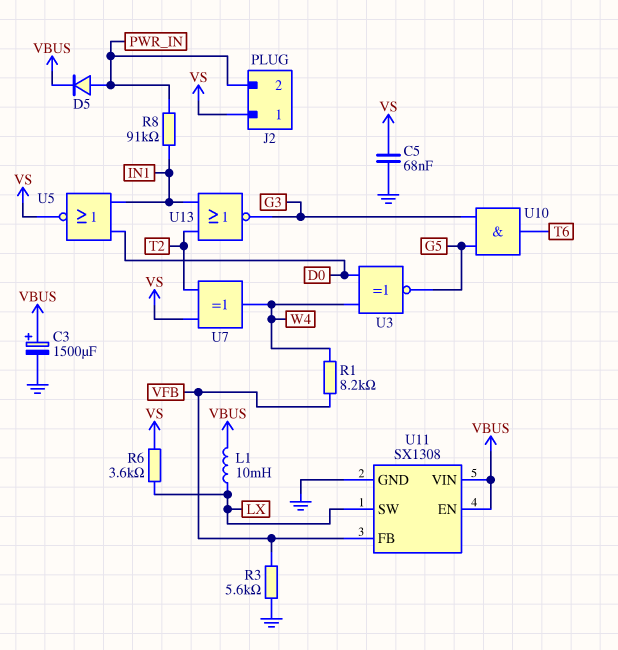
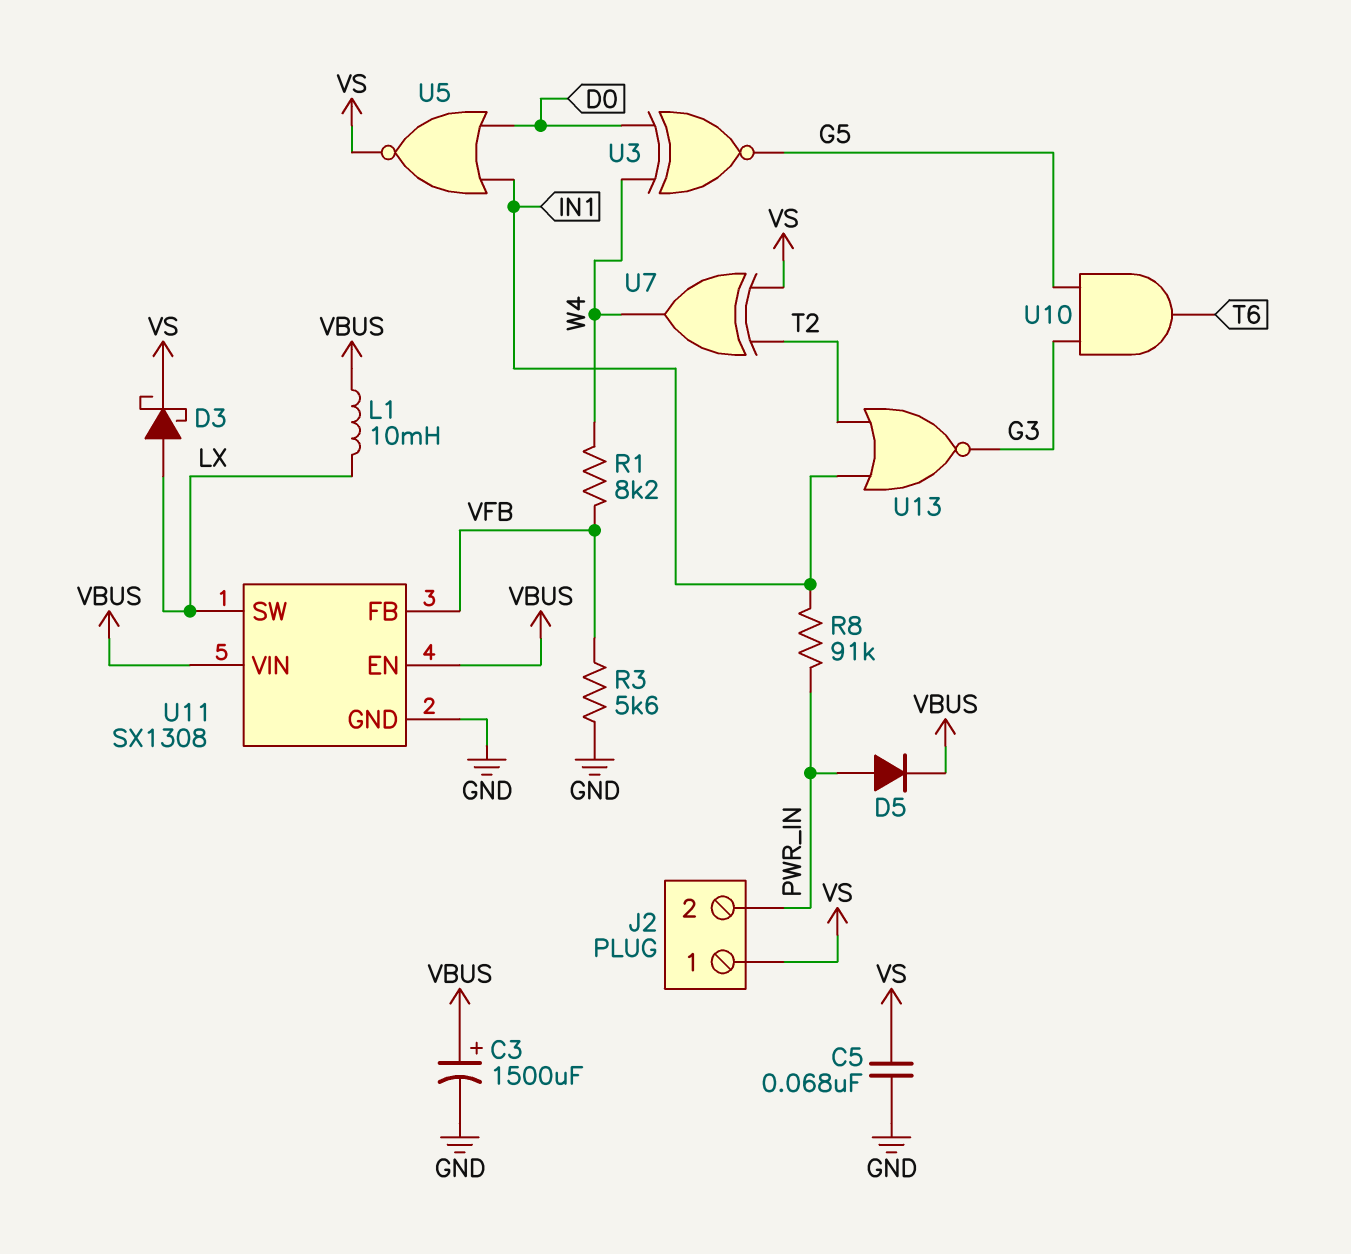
D3: none -> schottky (A LX, K VS)
R6: 3.6k (LX, VS) -> none

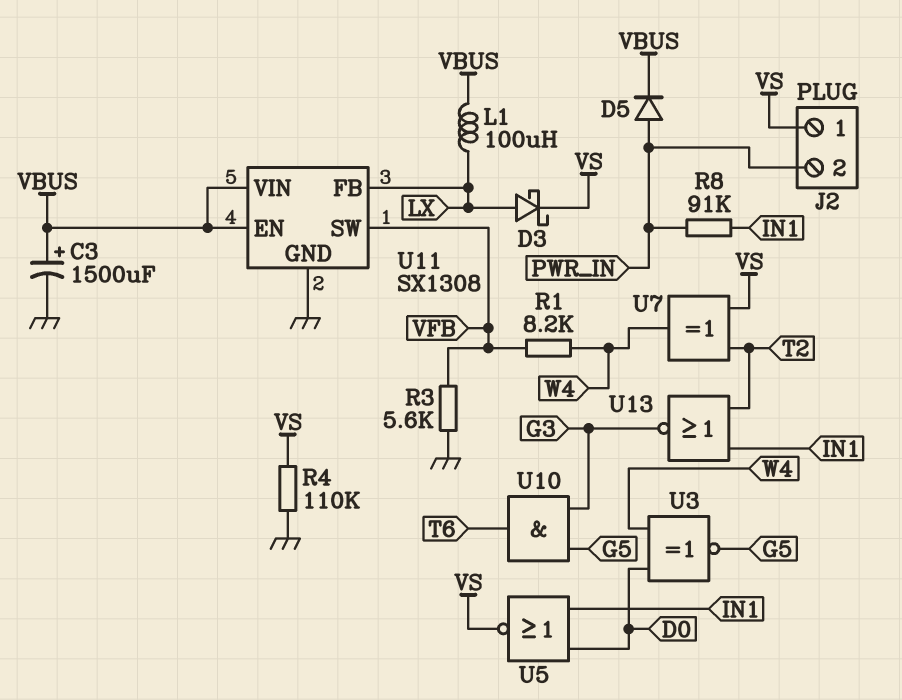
C5: 68nF (GND, VS) -> none
L1: 10mH (LX, VBUS) -> 100uH (LX, VBUS)
R4: none -> 110k (GND, VS)
U11 pin FB: VFB -> LX
U11 pin SW: LX -> VFB

